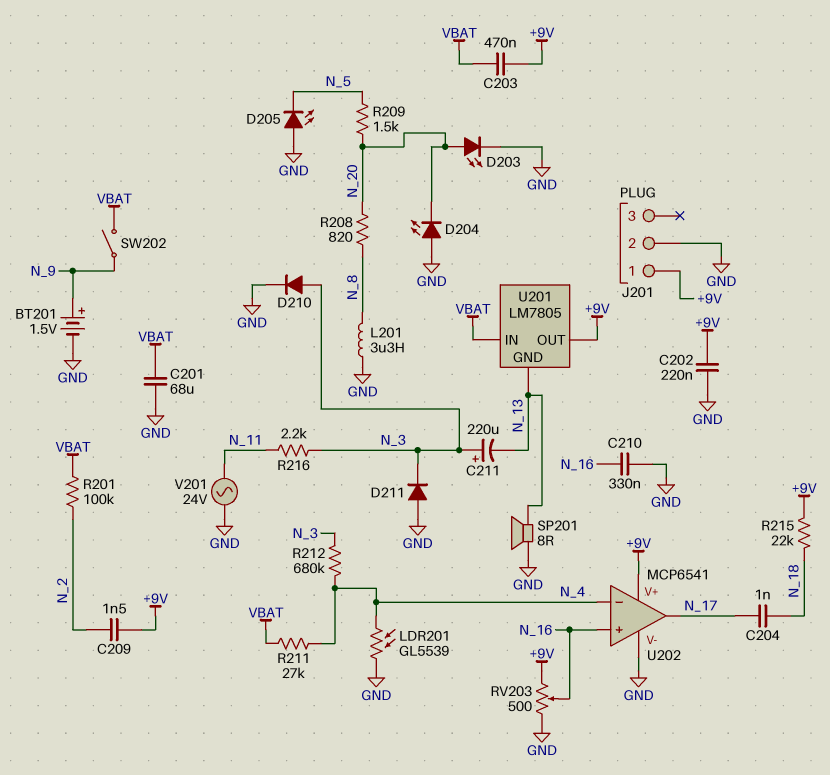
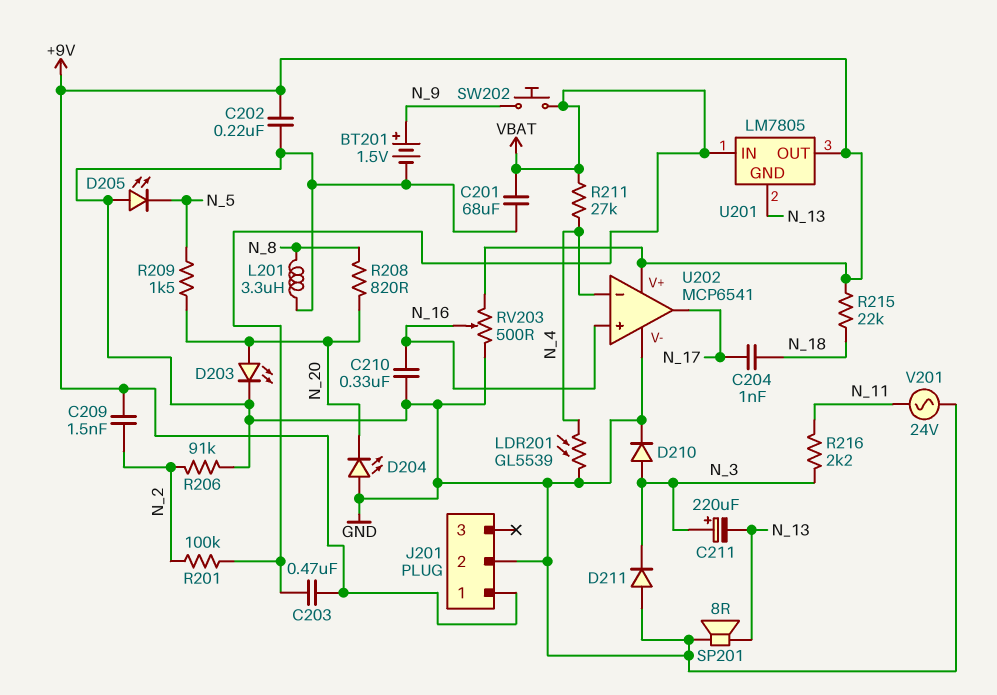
R206: none -> 91k (GND, N_2)
R212: 680k (N_3, N_4) -> none
SW202: switch (N_9, VBAT) -> button (N_9, VBAT)

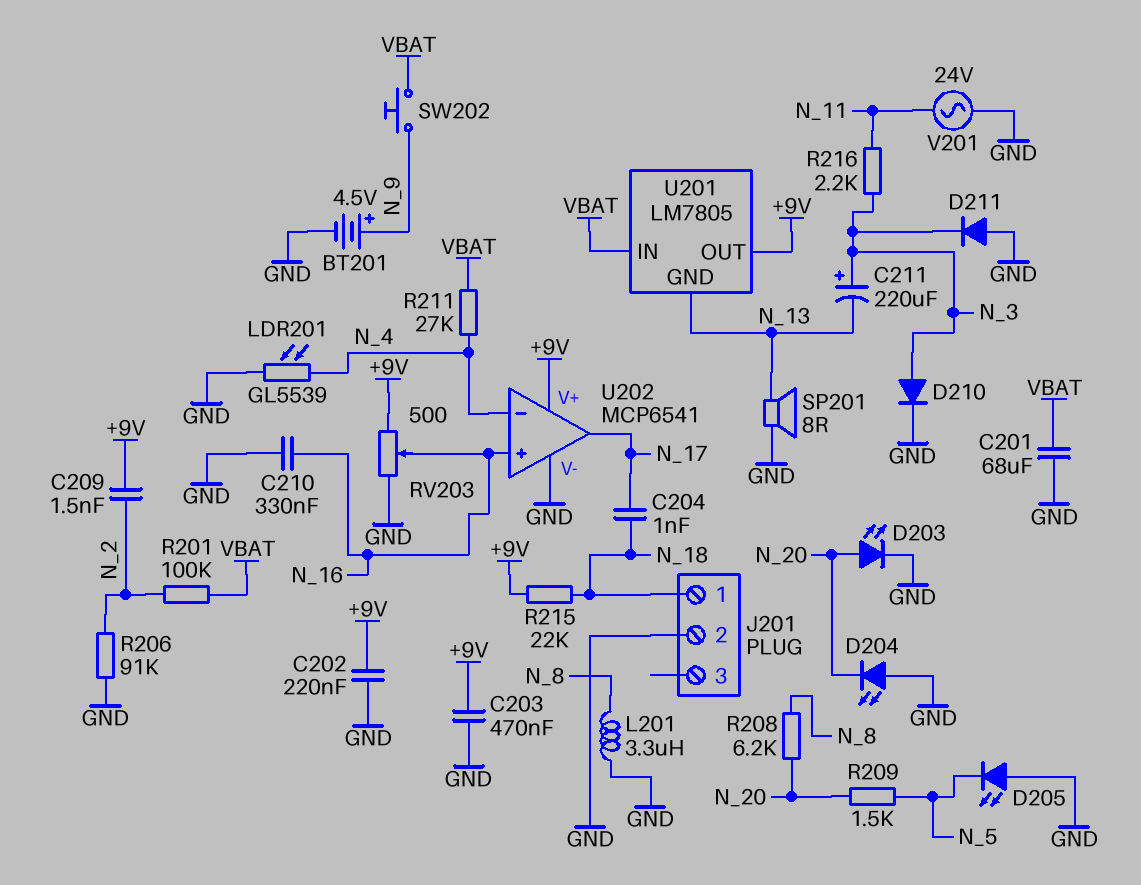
BT201: 1.5V (plus N_9, minus GND) -> 4.5V (plus N_9, minus GND)
C203: 470nF (+9V, VBAT) -> 470nF (+9V, GND)
J201 pin 1: +9V -> N_18
R208: 820 (N_8, N_20) -> 6.2k (N_8, N_20)

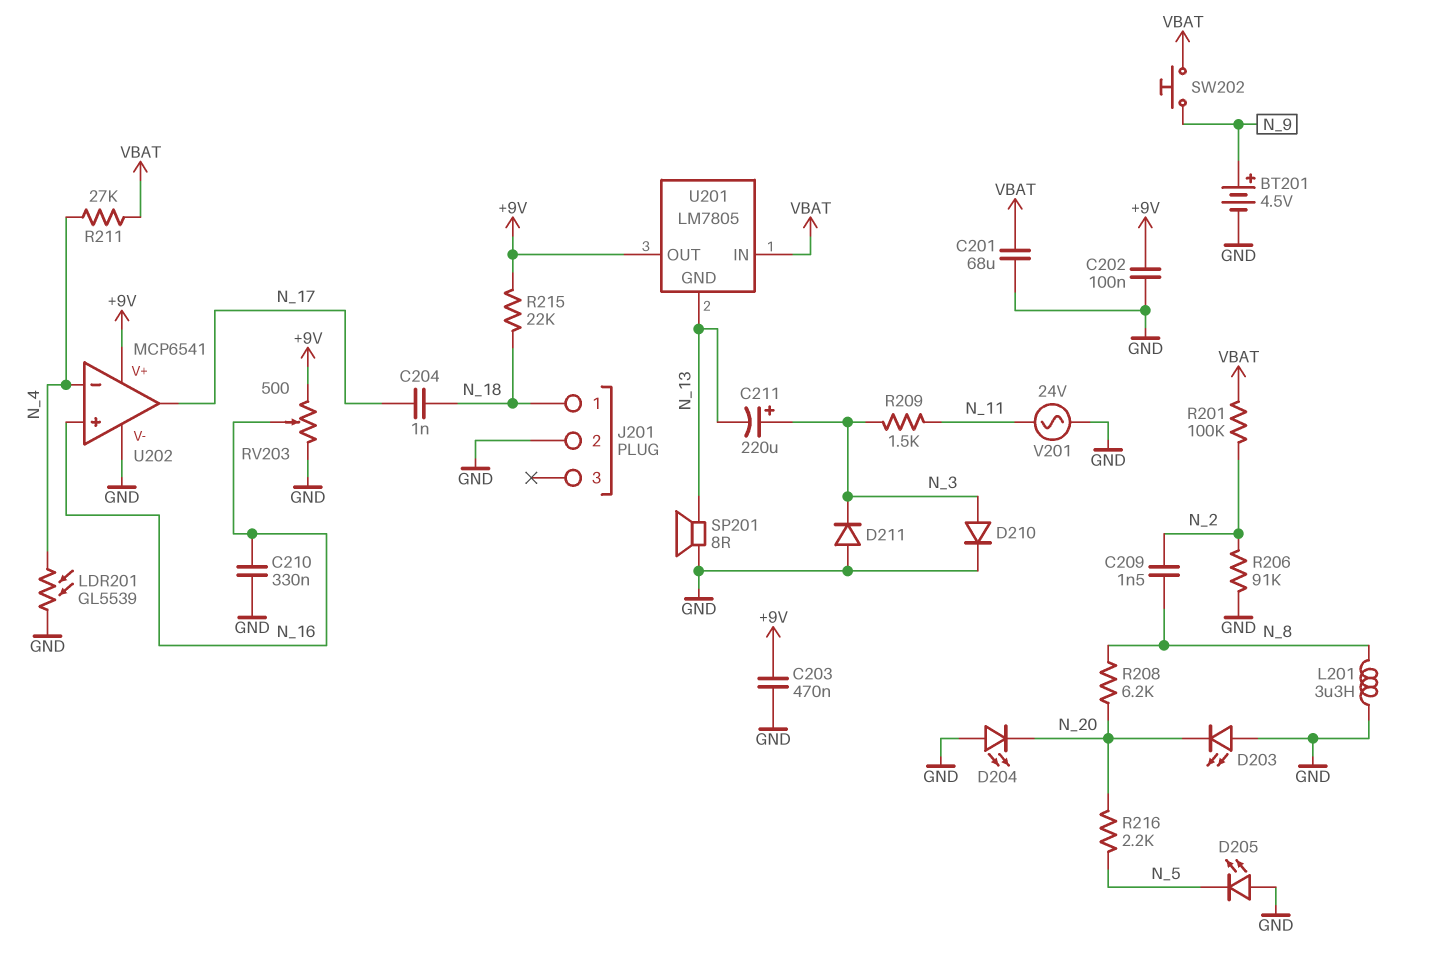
C202: 220nF (+9V, GND) -> 100nF (+9V, GND)
C209: 1.5nF (+9V, N_2) -> 1.5nF (N_2, N_8)
D203: LED (A N_20, K GND) -> LED (A GND, K N_20)
R209: 1.5k (N_5, N_20) -> 1.5k (N_3, N_11)
R216: 2.2k (N_3, N_11) -> 2.2k (N_5, N_20)

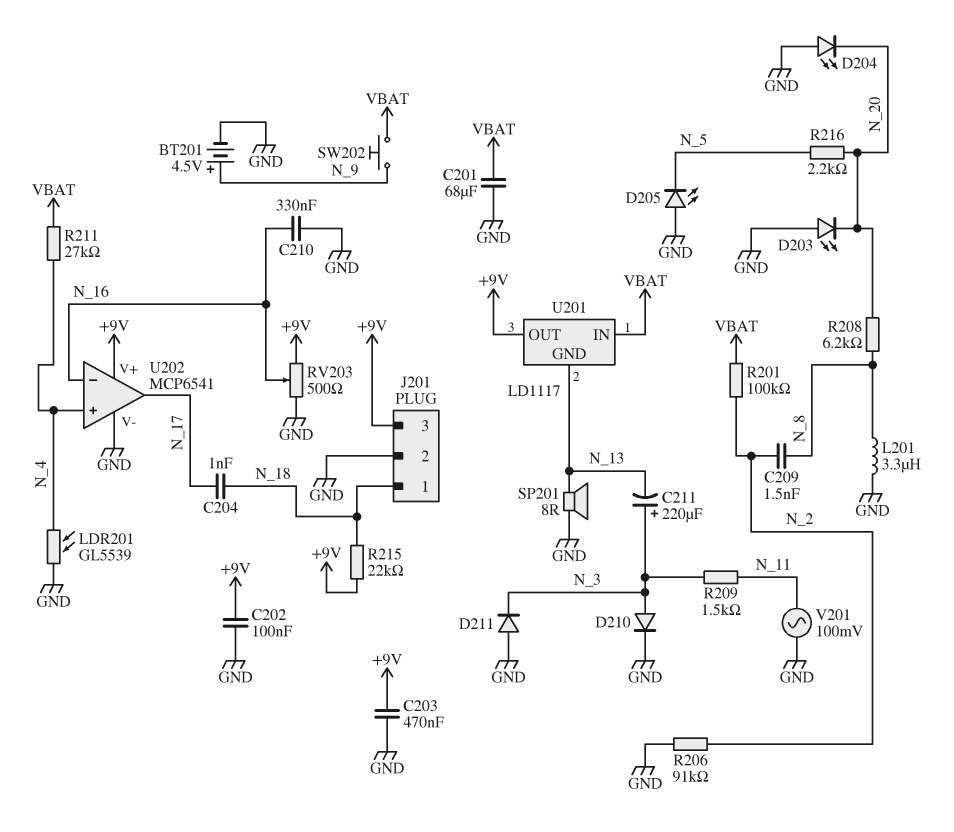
J201 pin 3: none -> +9V
U201: LM7805 -> LD1117
U202 pin in+: N_16 -> N_4
U202 pin in-: N_4 -> N_16
V201: AC 24V (GND, N_11) -> AC 100mV (GND, N_11)

